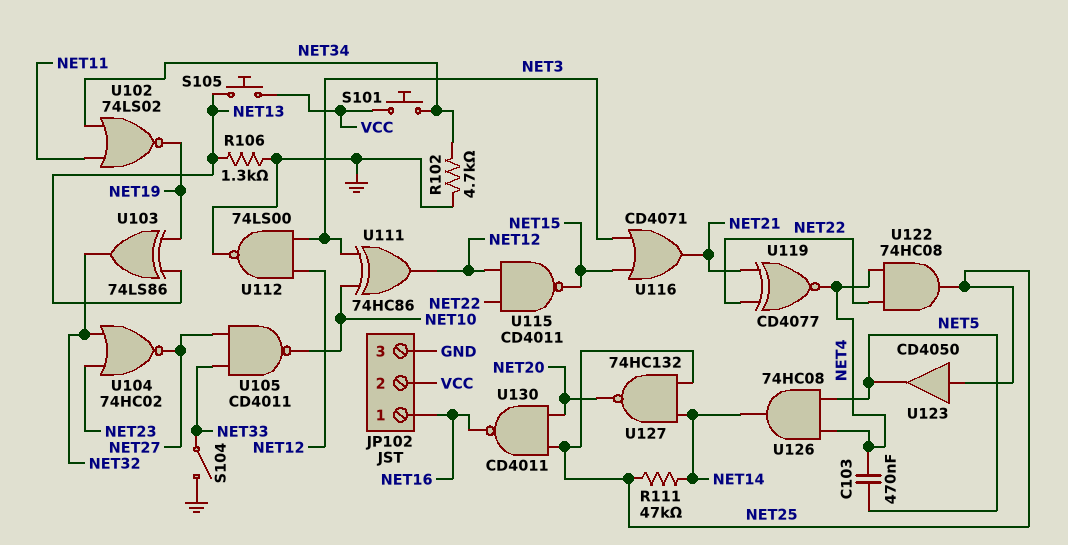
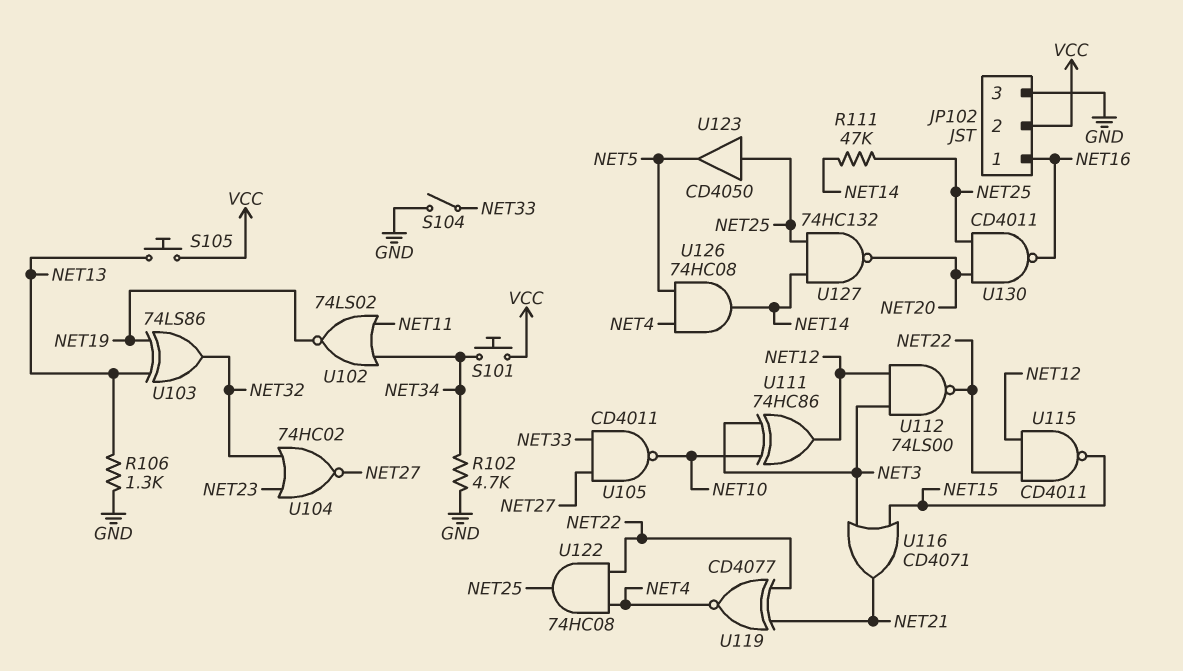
C103: 470nF (NET4, NET5) -> none
U112: NAND 74LS00 (in NET3, in NET12, out GND) -> NAND 74LS00 (in NET3, in NET12, out NET22)

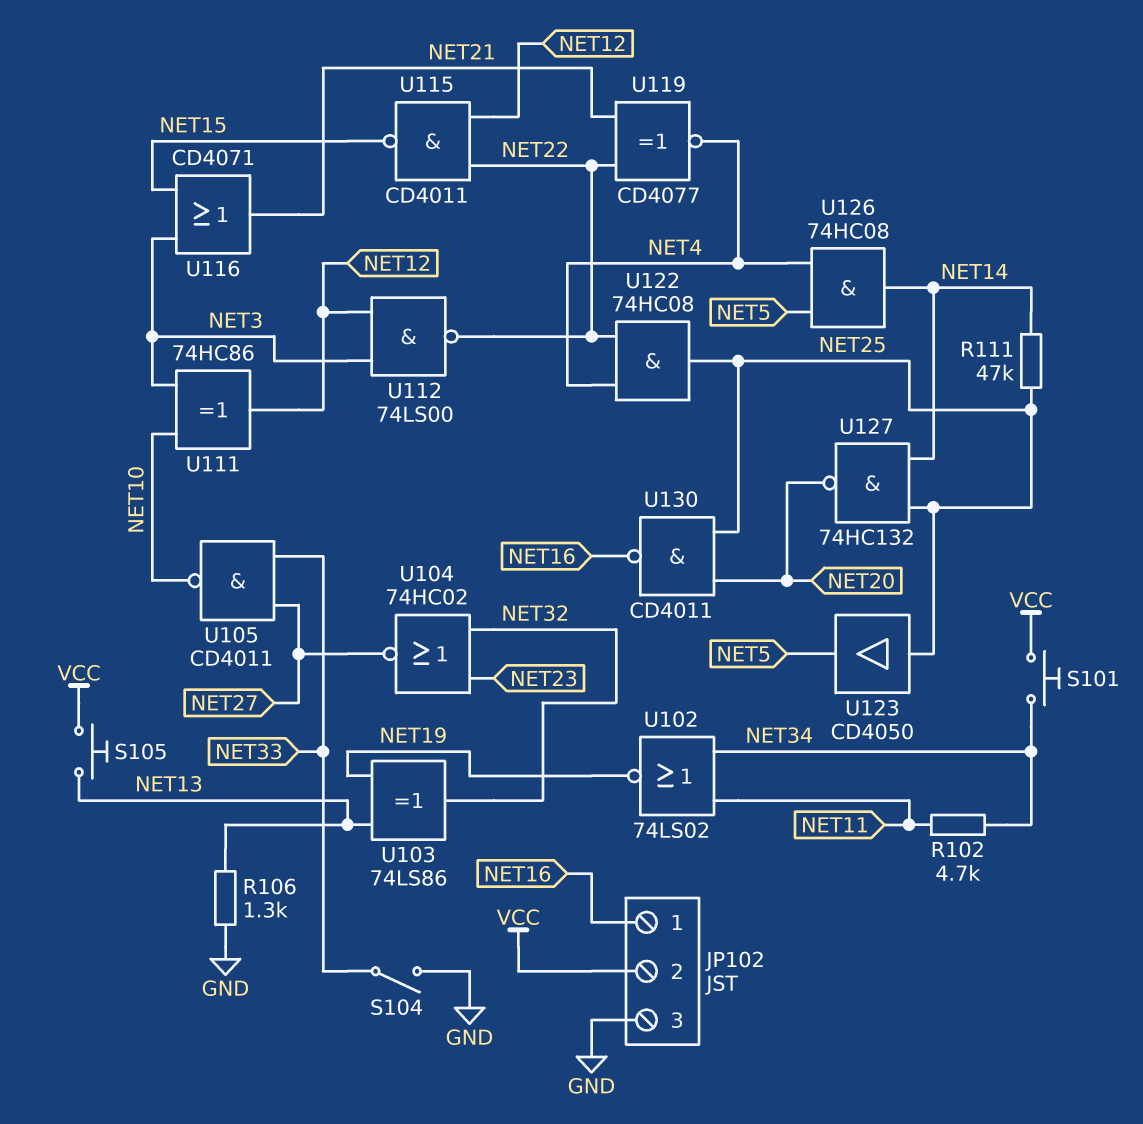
R102: 4.7k (GND, NET34) -> 4.7k (NET11, NET34)

